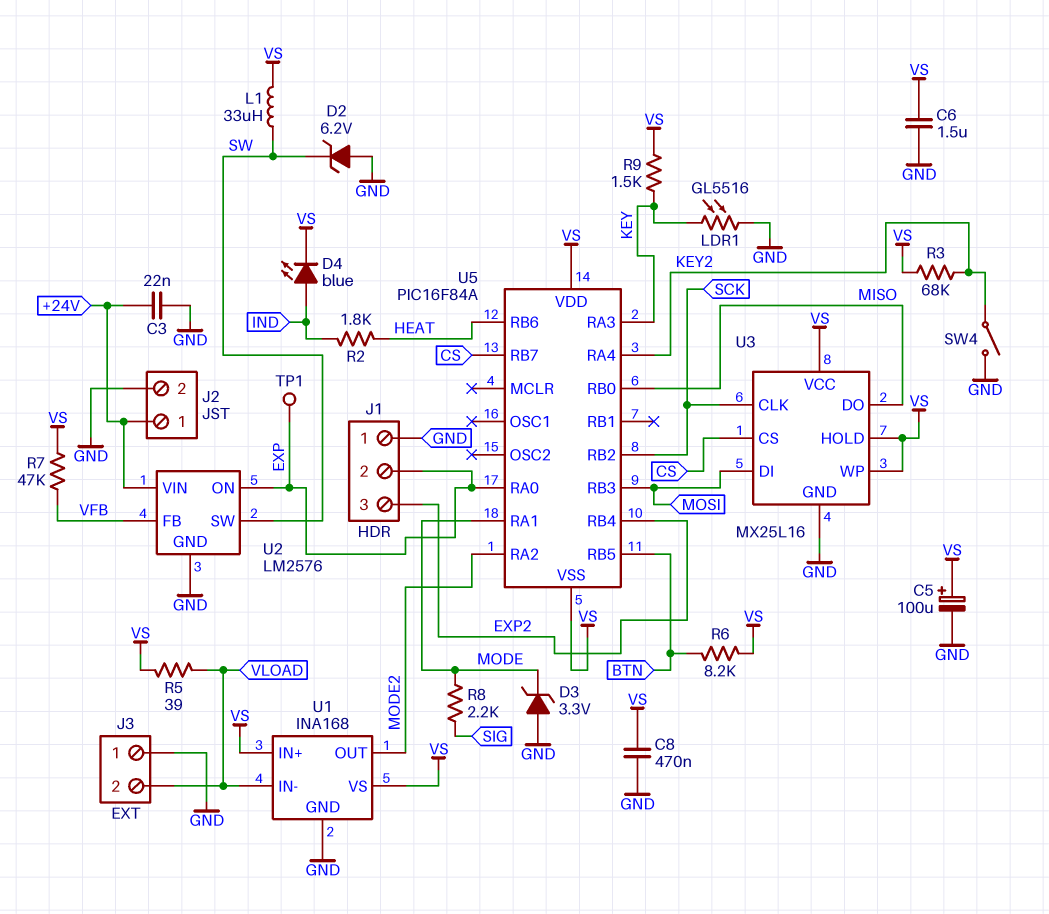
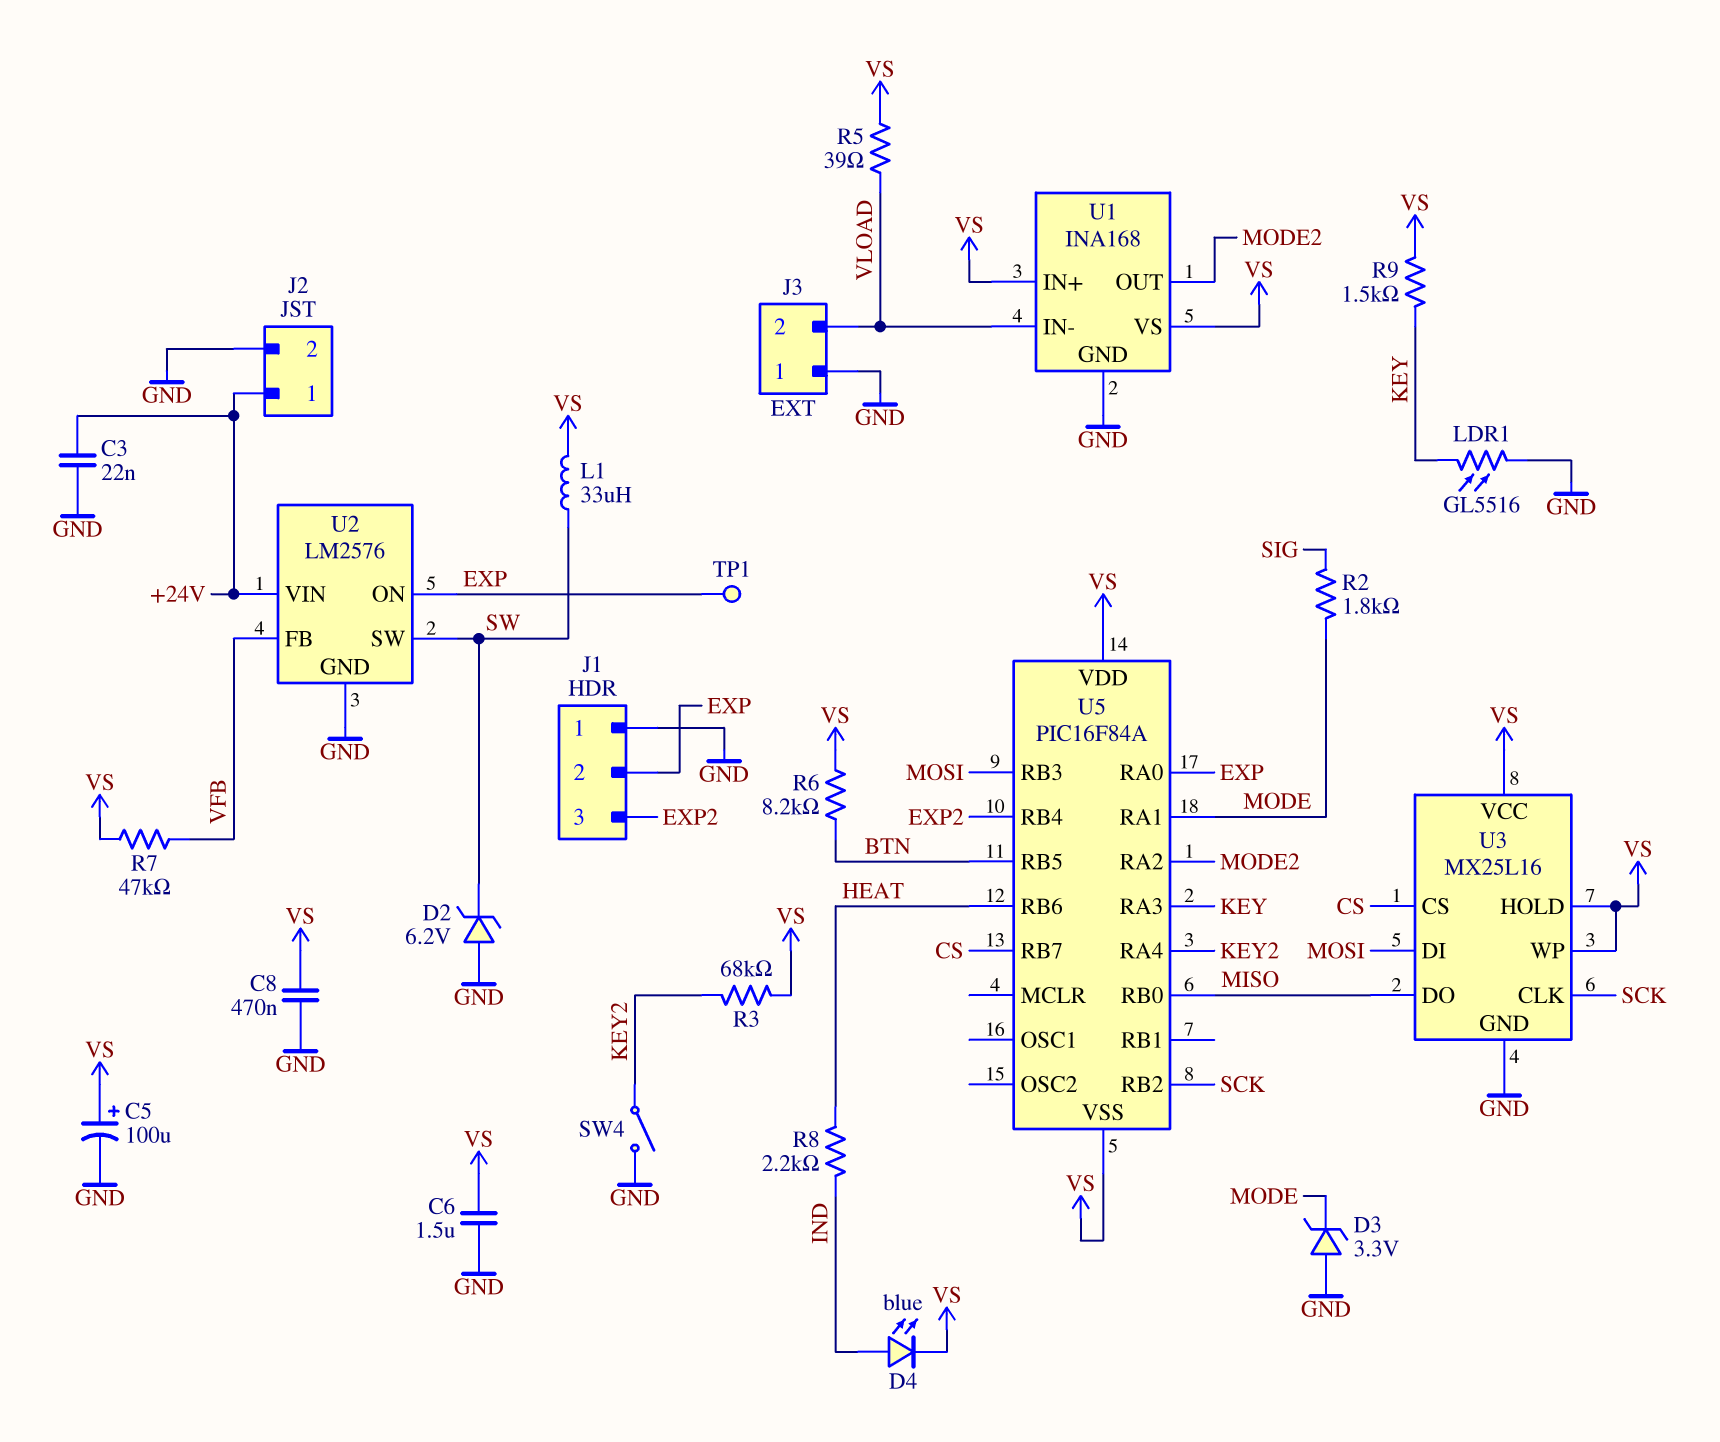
R2: 1.8k (HEAT, IND) -> 1.8k (MODE, SIG)
R8: 2.2k (MODE, SIG) -> 2.2k (HEAT, IND)

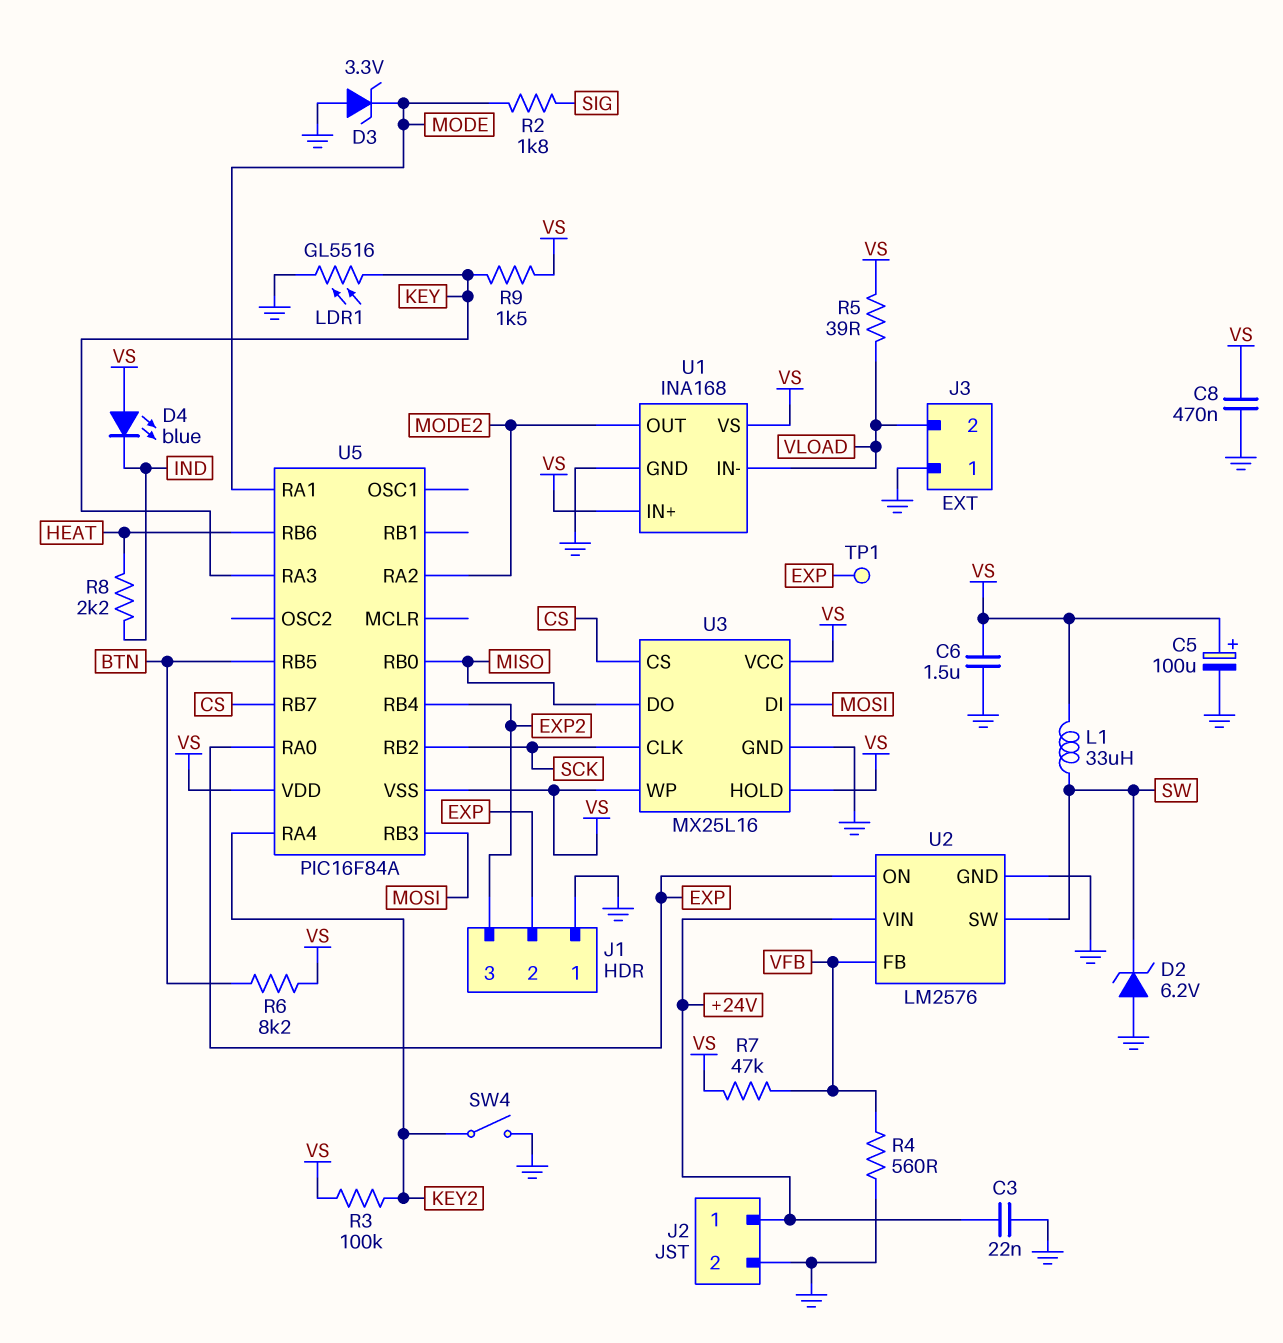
D4: LED blue (A IND, K VS) -> LED blue (A VS, K IND)
R3: 68k (KEY2, VS) -> 100k (KEY2, VS)
R4: none -> 560 (GND, VFB)

